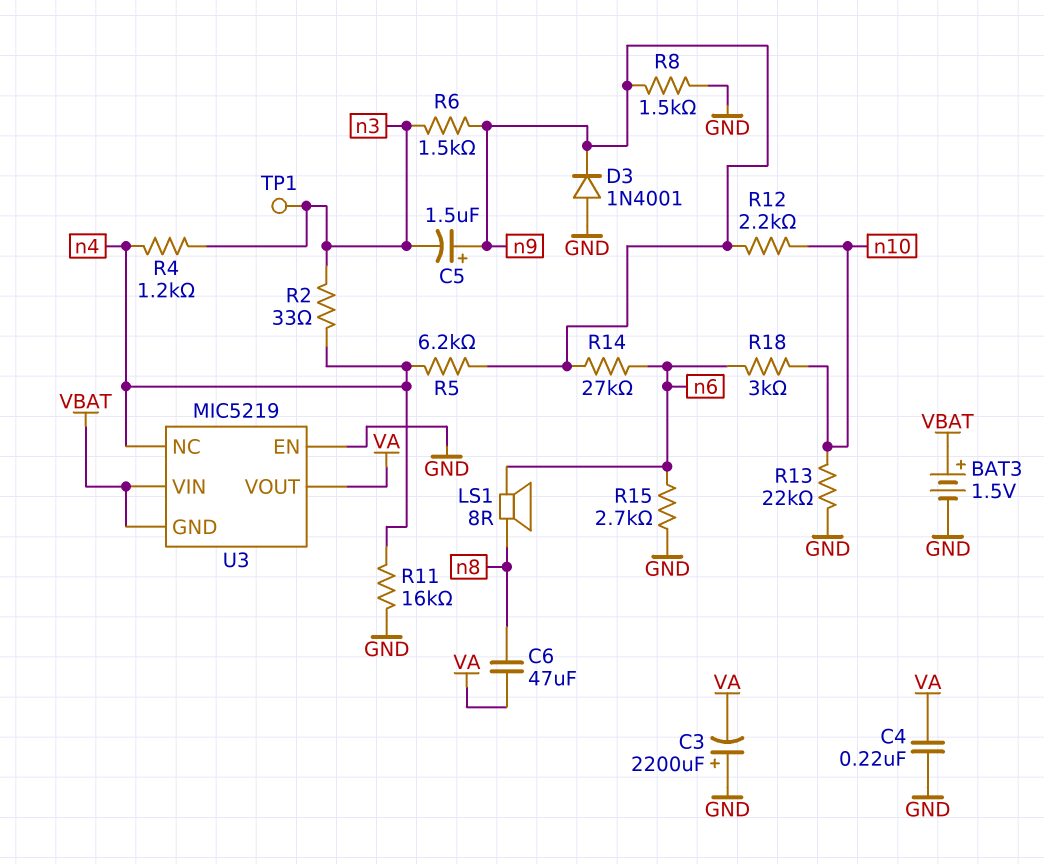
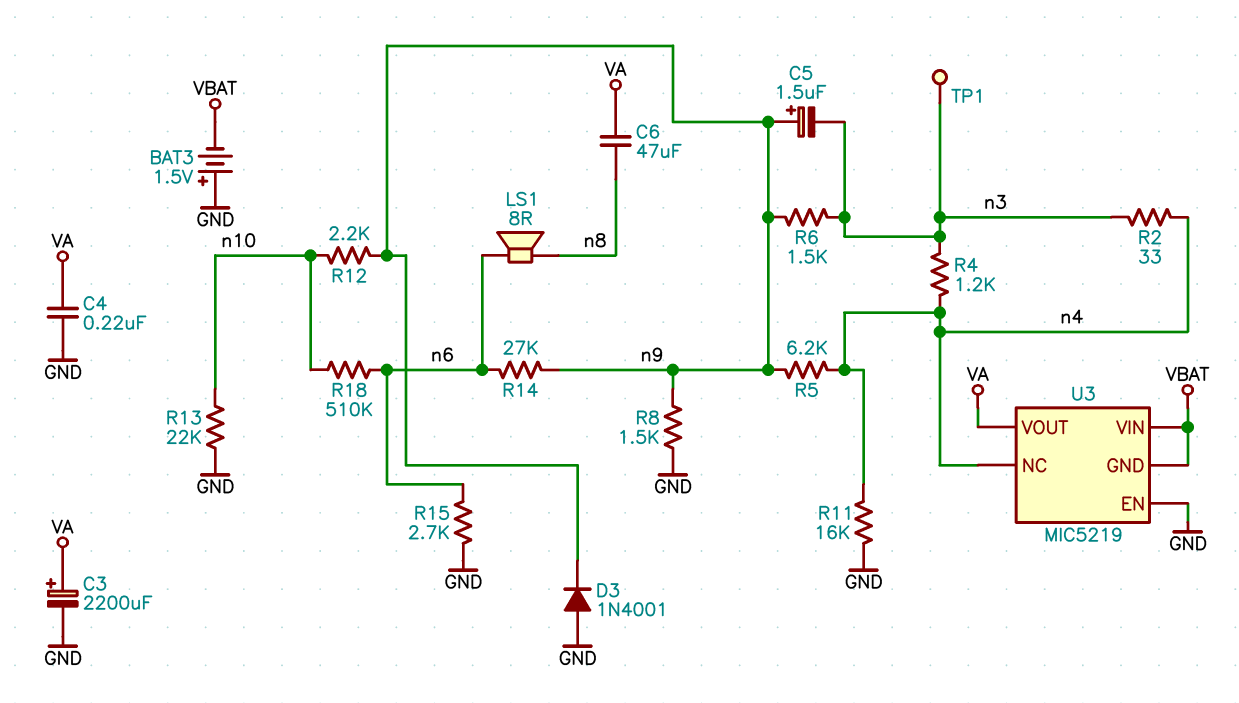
BAT3: 1.5V (plus VBAT, minus GND) -> 1.5V (plus GND, minus VBAT)
C3: 2200uF (plus GND, minus VA) -> 2200uF (plus VA, minus GND)
R18: 3k (n6, n10) -> 510k (n6, n10)

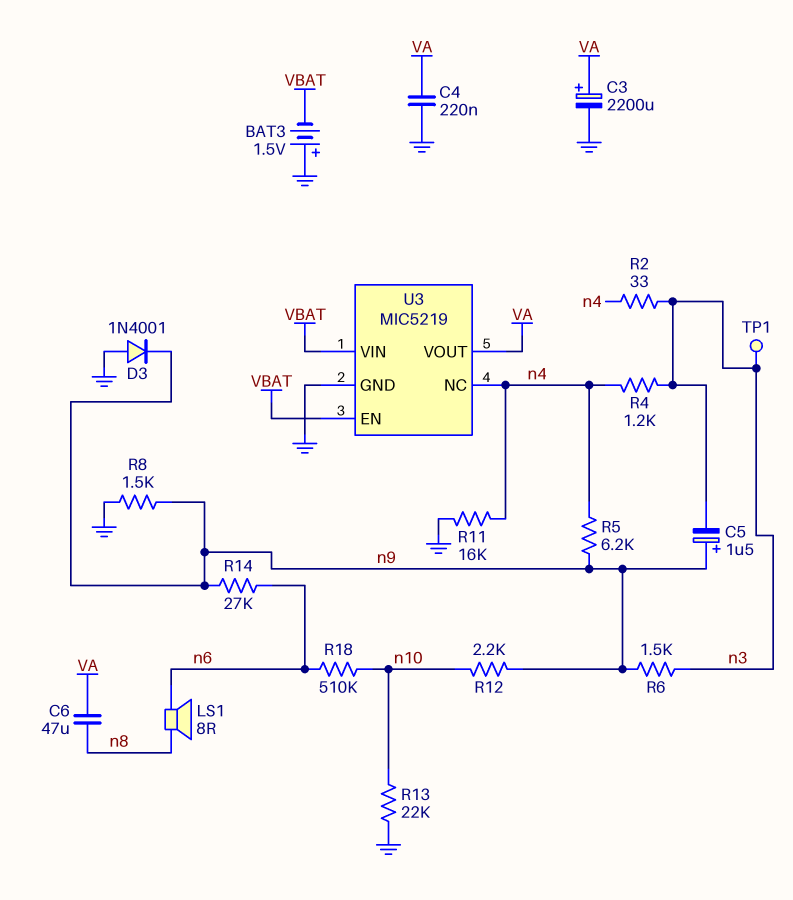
R15: 2.7k (GND, n6) -> none
U3 pin EN: GND -> VBAT
U3 pin GND: VBAT -> GND

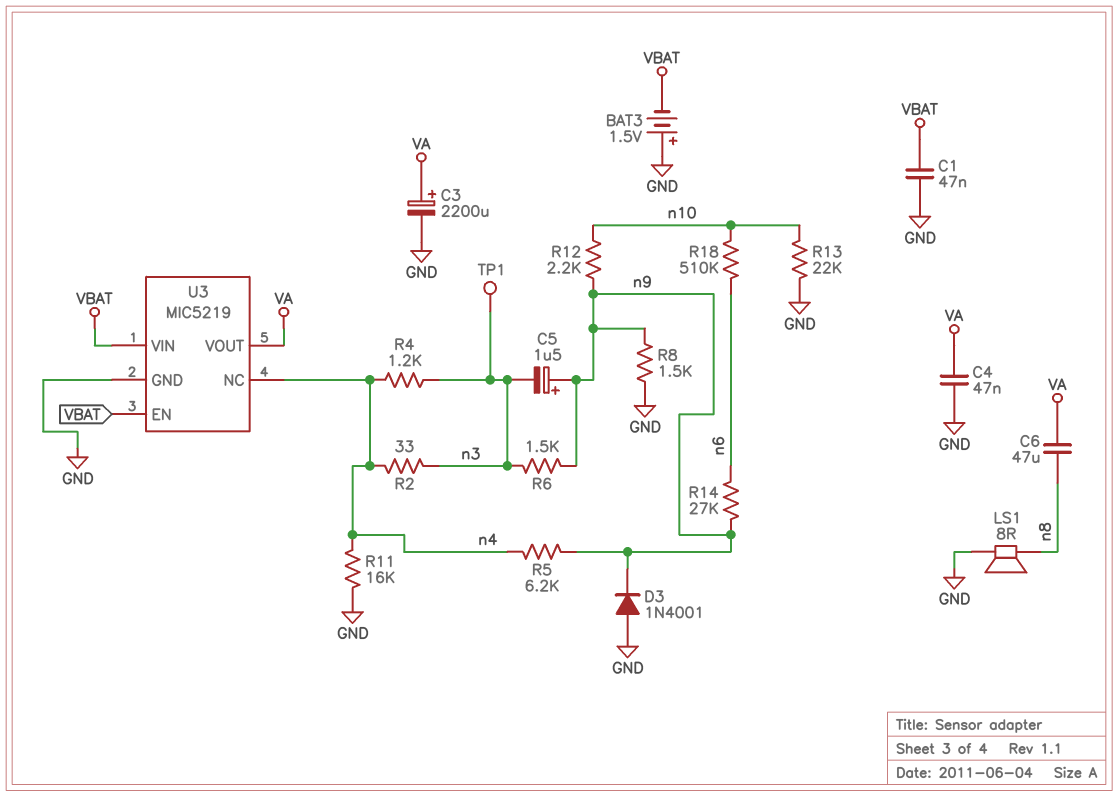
C1: none -> 47nF (GND, VBAT)
C4: 220nF (GND, VA) -> 47nF (GND, VA)
LS1: speaker 8R (n6, n8) -> speaker 8R (GND, n8)

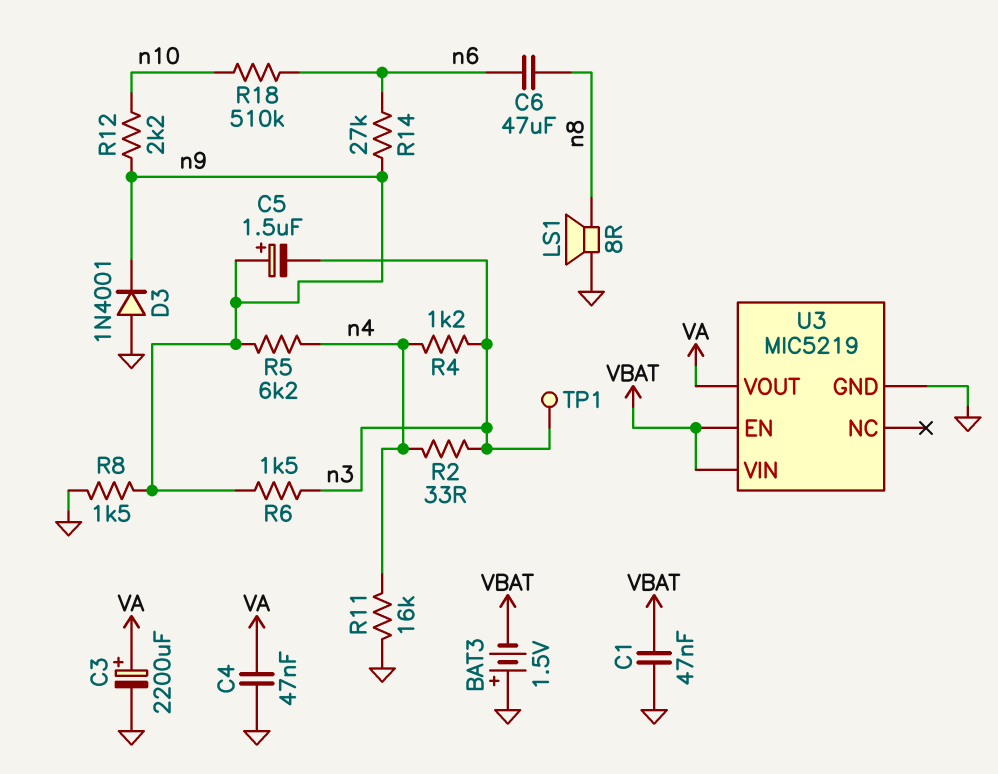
C6: 47uF (VA, n8) -> 47uF (n6, n8)
R13: 22k (GND, n10) -> none
U3 pin NC: n4 -> none

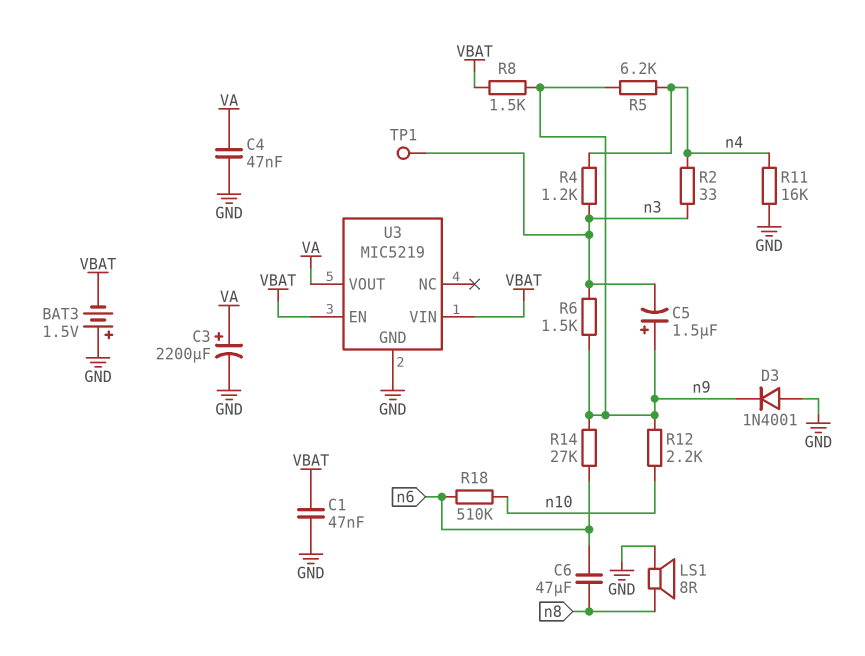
R8: 1.5k (GND, n9) -> 1.5k (VBAT, n9)

